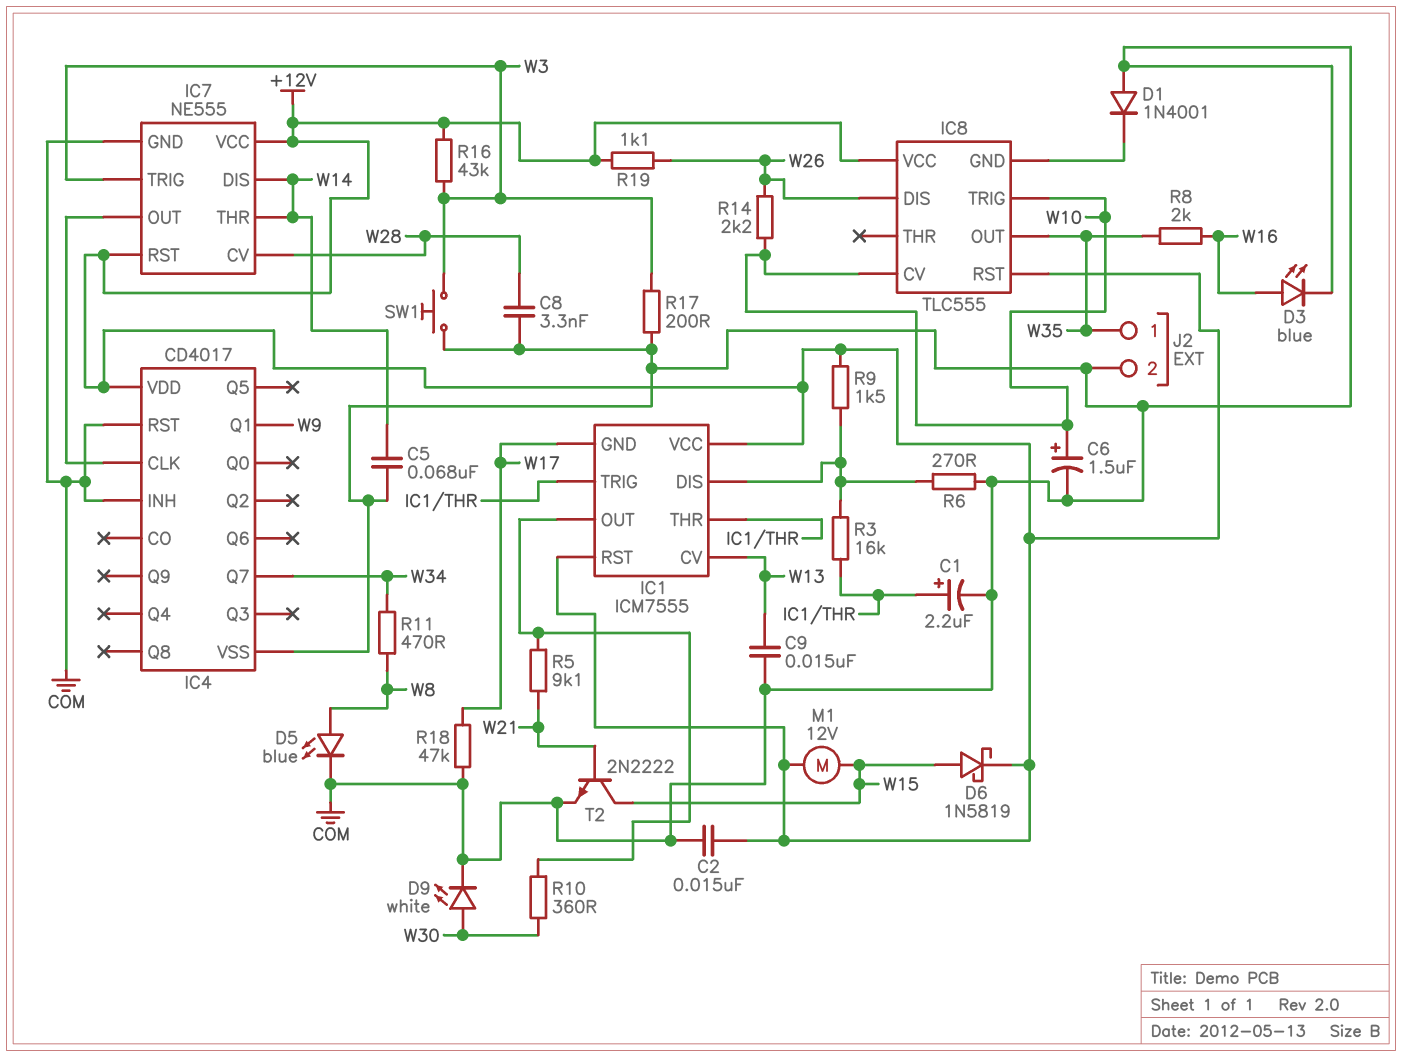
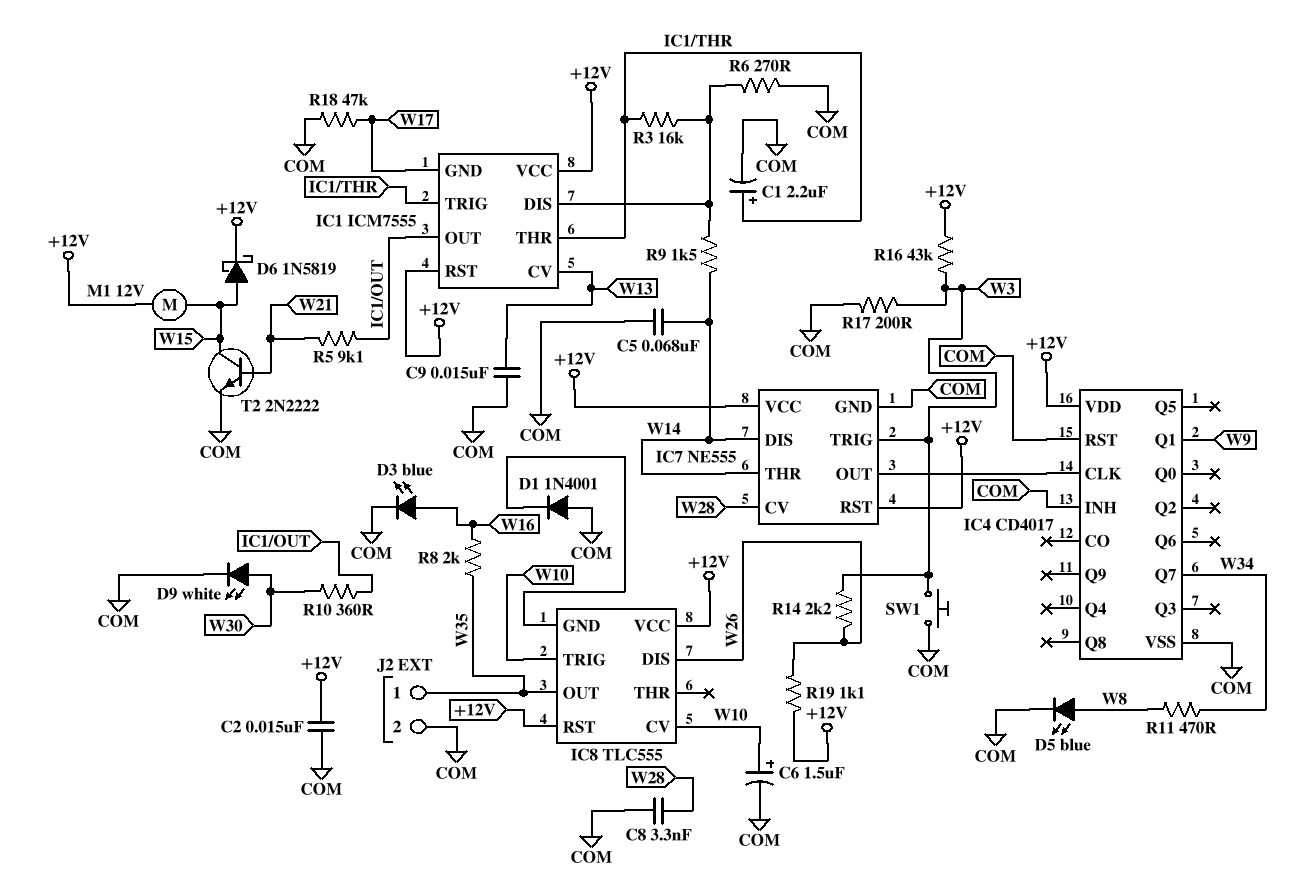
R9: 1.5k (+12V, IC1/DIS) -> 1.5k (IC1/DIS, W14)
R14: 2.2k (W10, W26) -> 2.2k (W3, W26)

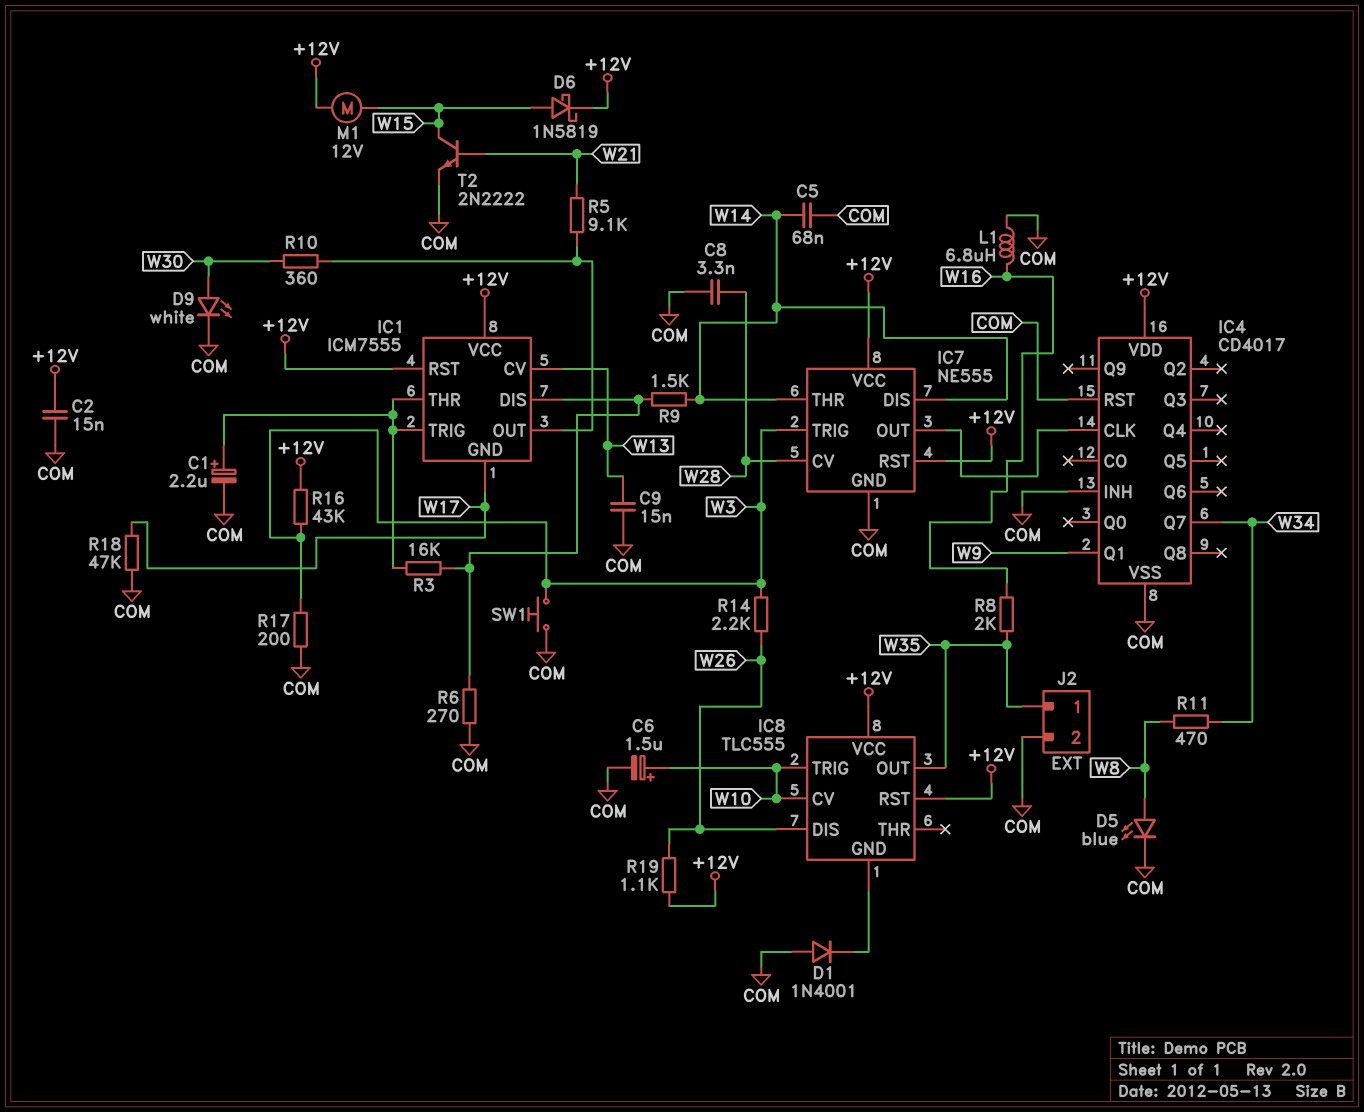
D3: LED blue (A W16, K COM) -> none
L1: none -> 6.8uH (COM, W16)

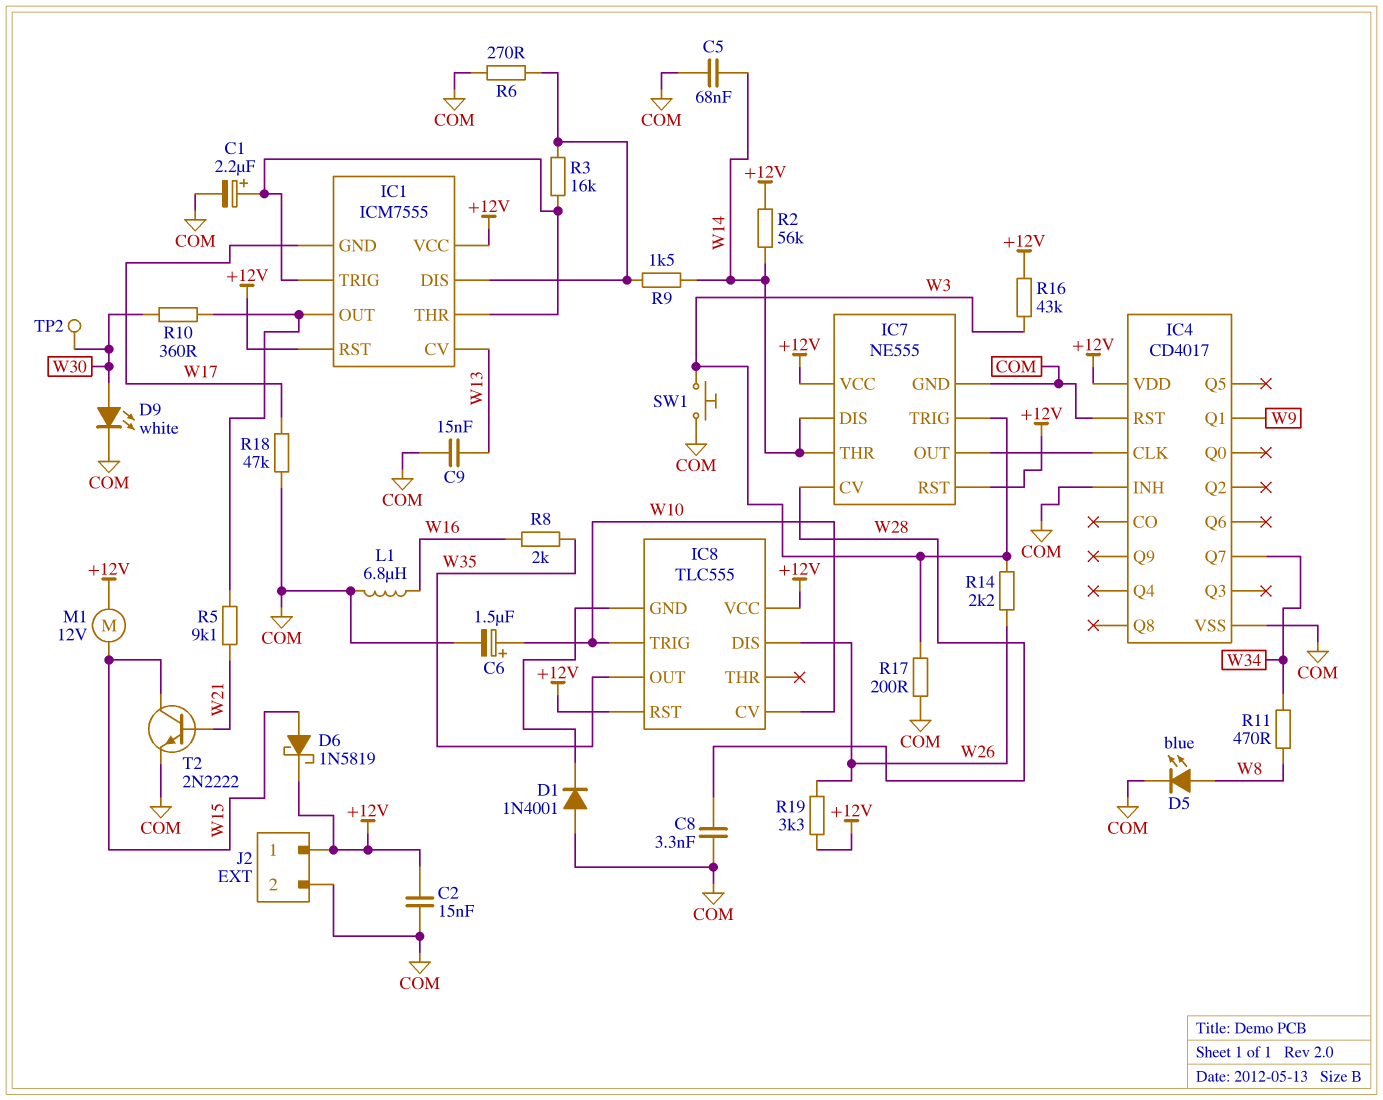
J2 pin 1: W35 -> +12V
R2: none -> 56k (+12V, W14)
R19: 1.1k (+12V, W26) -> 3.3k (+12V, W26)
TP2: none -> test point (W30)

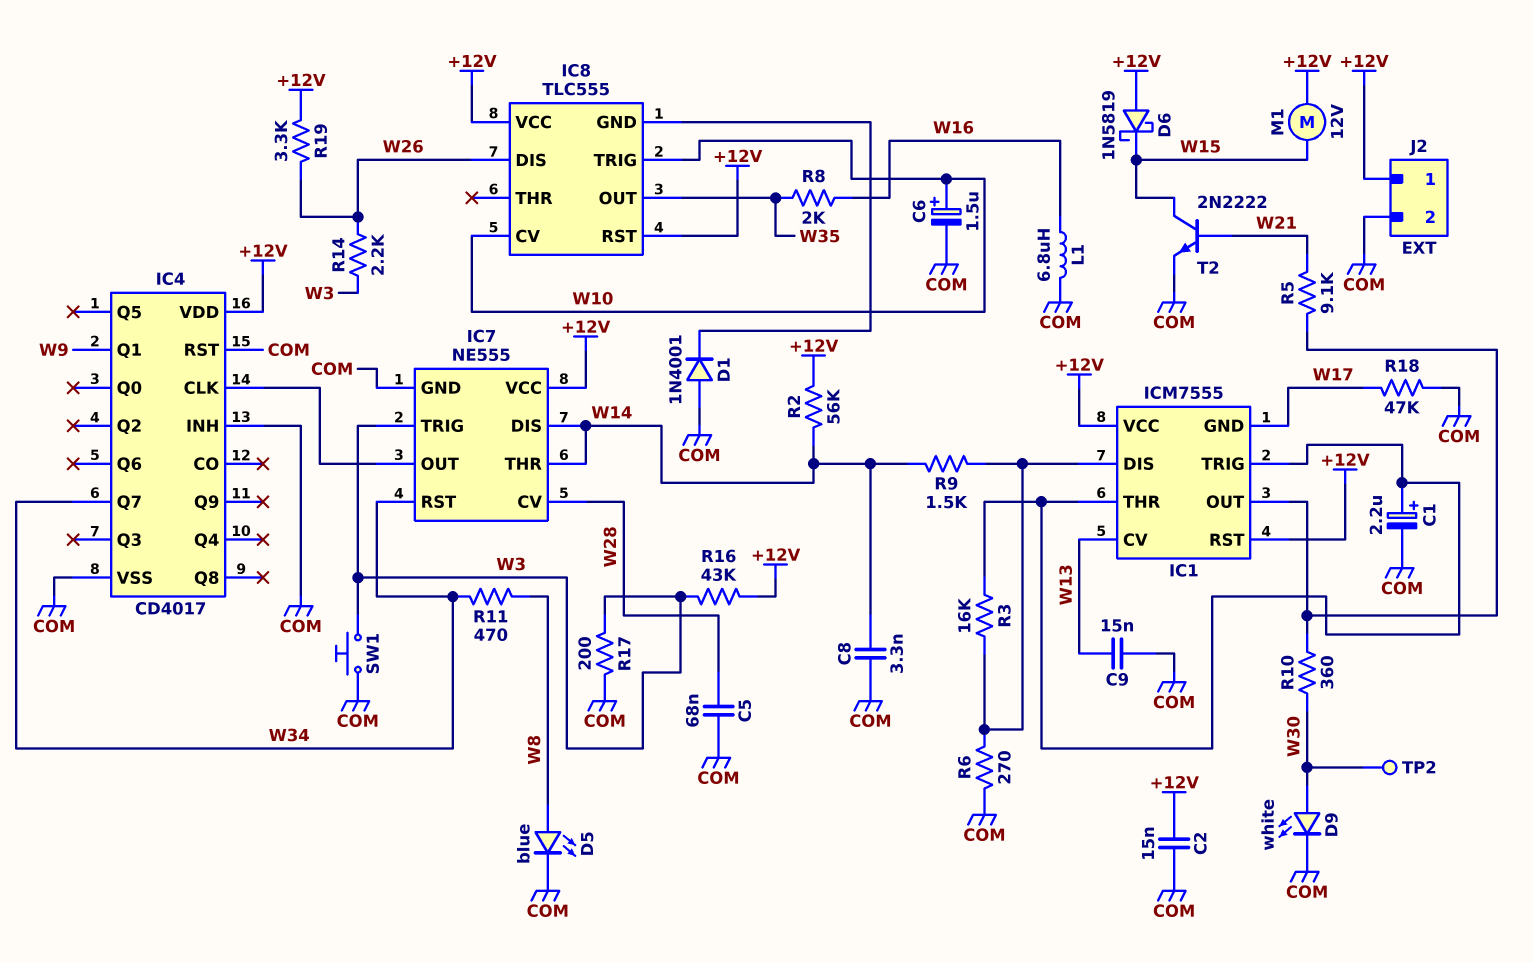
C5: 68nF (COM, W14) -> 68nF (COM, W28)
C8: 3.3nF (COM, W28) -> 3.3nF (COM, W14)
D6: schottky 1N5819 (A W15, K +12V) -> schottky 1N5819 (A +12V, K W15)
IC7 pin RST: +12V -> W34

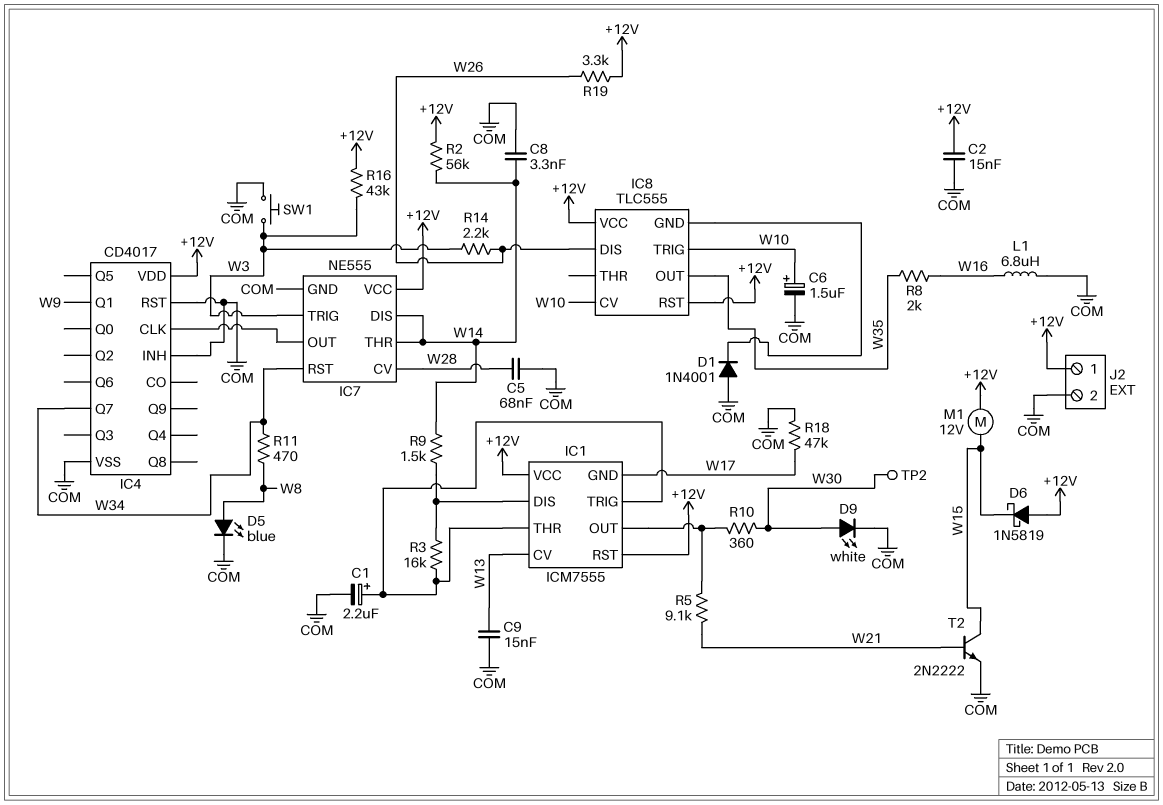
R6: 270 (COM, IC1/DIS) -> none
R17: 200 (COM, W3) -> none

